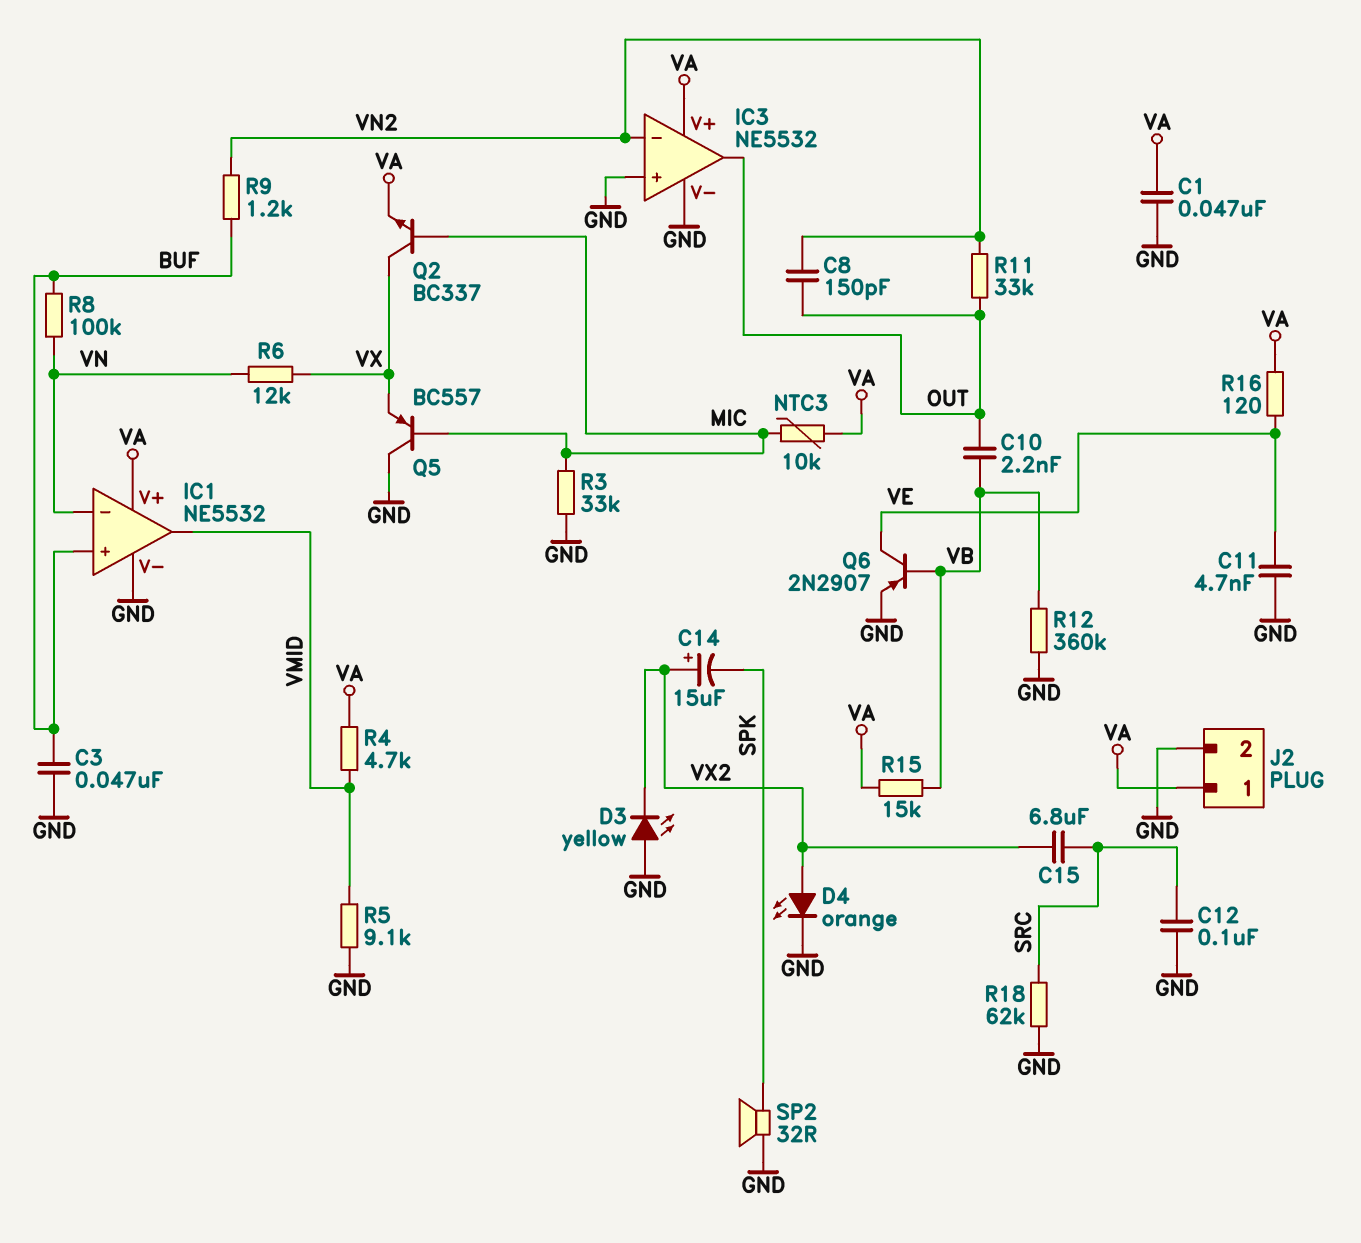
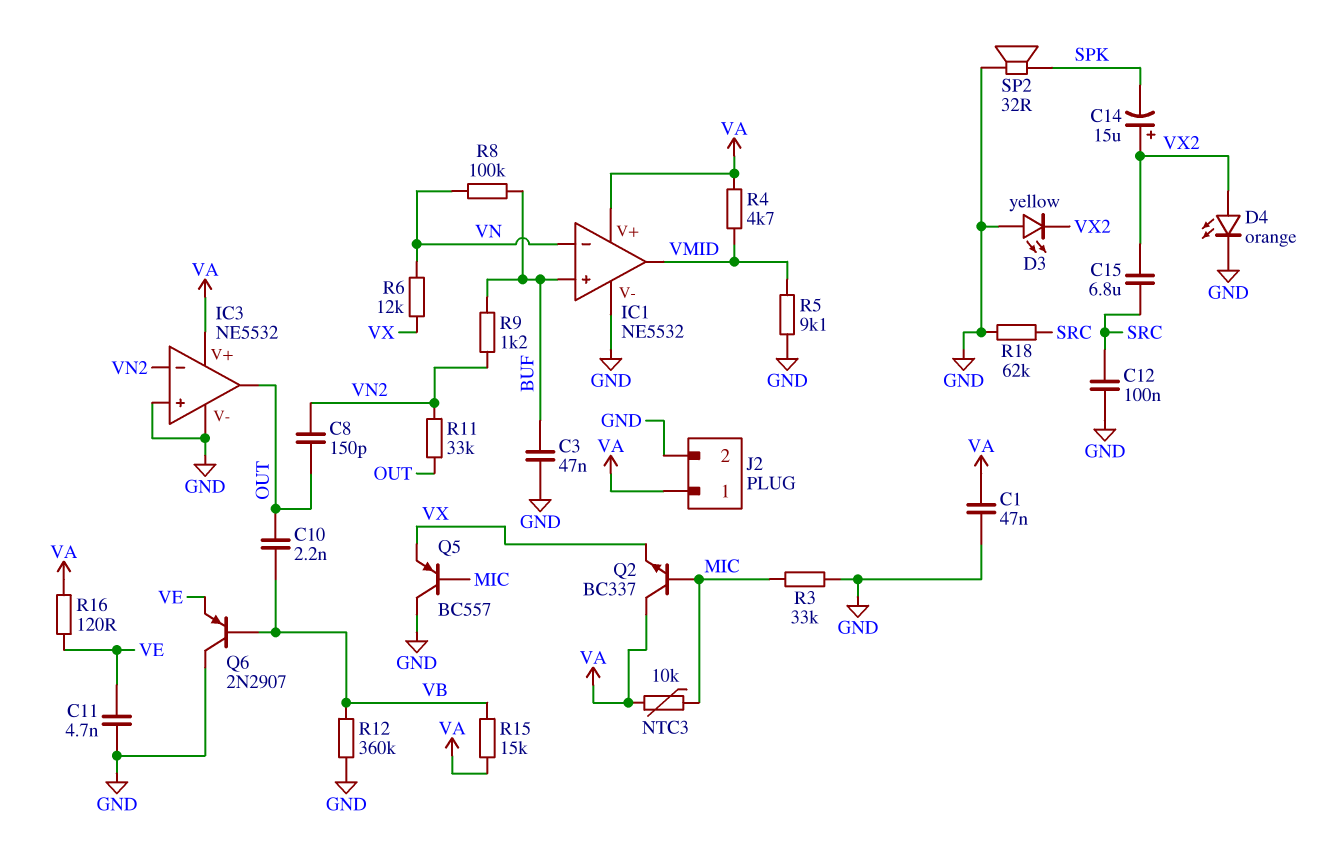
Q2: NPN BC337 (B MIC, C VX, E VA) -> NPN BC337 (B MIC, C VA, E VX)
Q6: PNP 2N2907 (B VB, C VE, E GND) -> PNP 2N2907 (B VB, C GND, E VE)

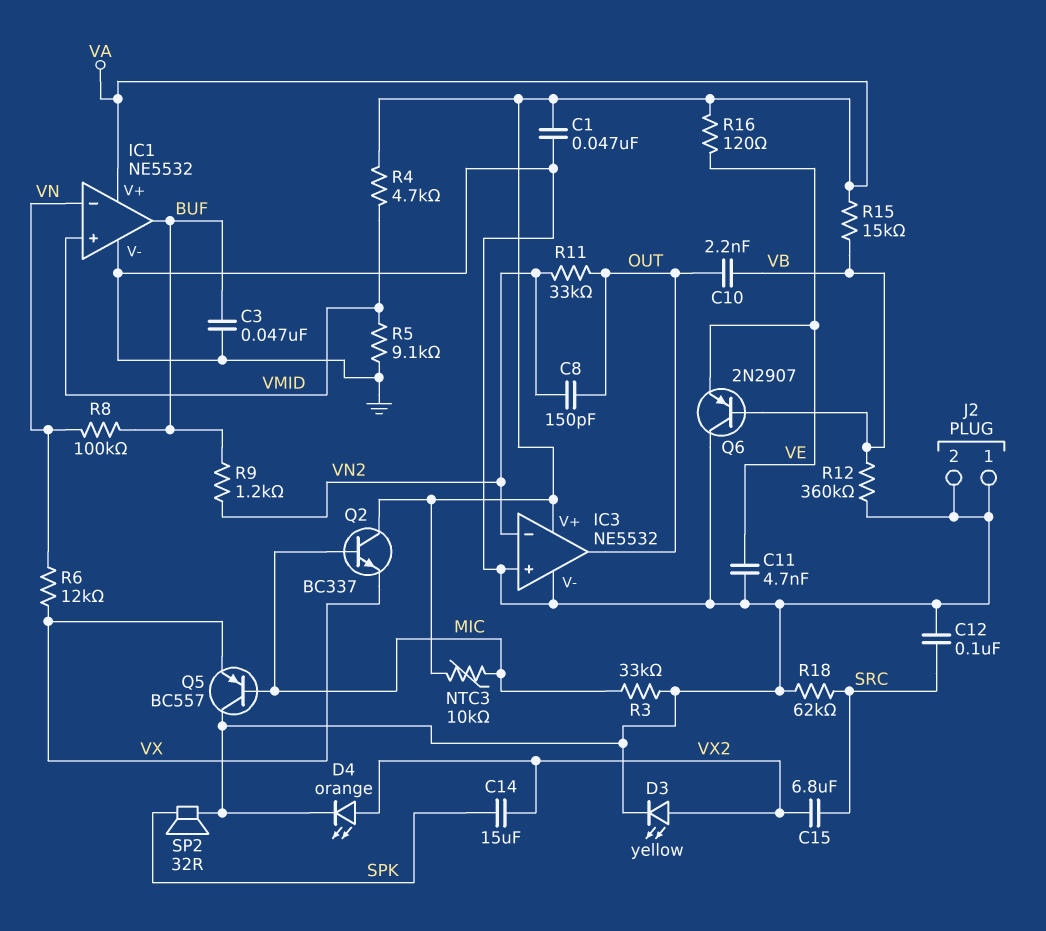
C14: 15uF (plus VX2, minus SPK) -> 15uF (SPK, VX2)
D3: LED yellow (A GND, K VX2) -> LED yellow (A VX2, K GND)
IC1 pin in+: BUF -> VMID
IC1 pin out: VMID -> BUF
J2 pin 1: VA -> GND

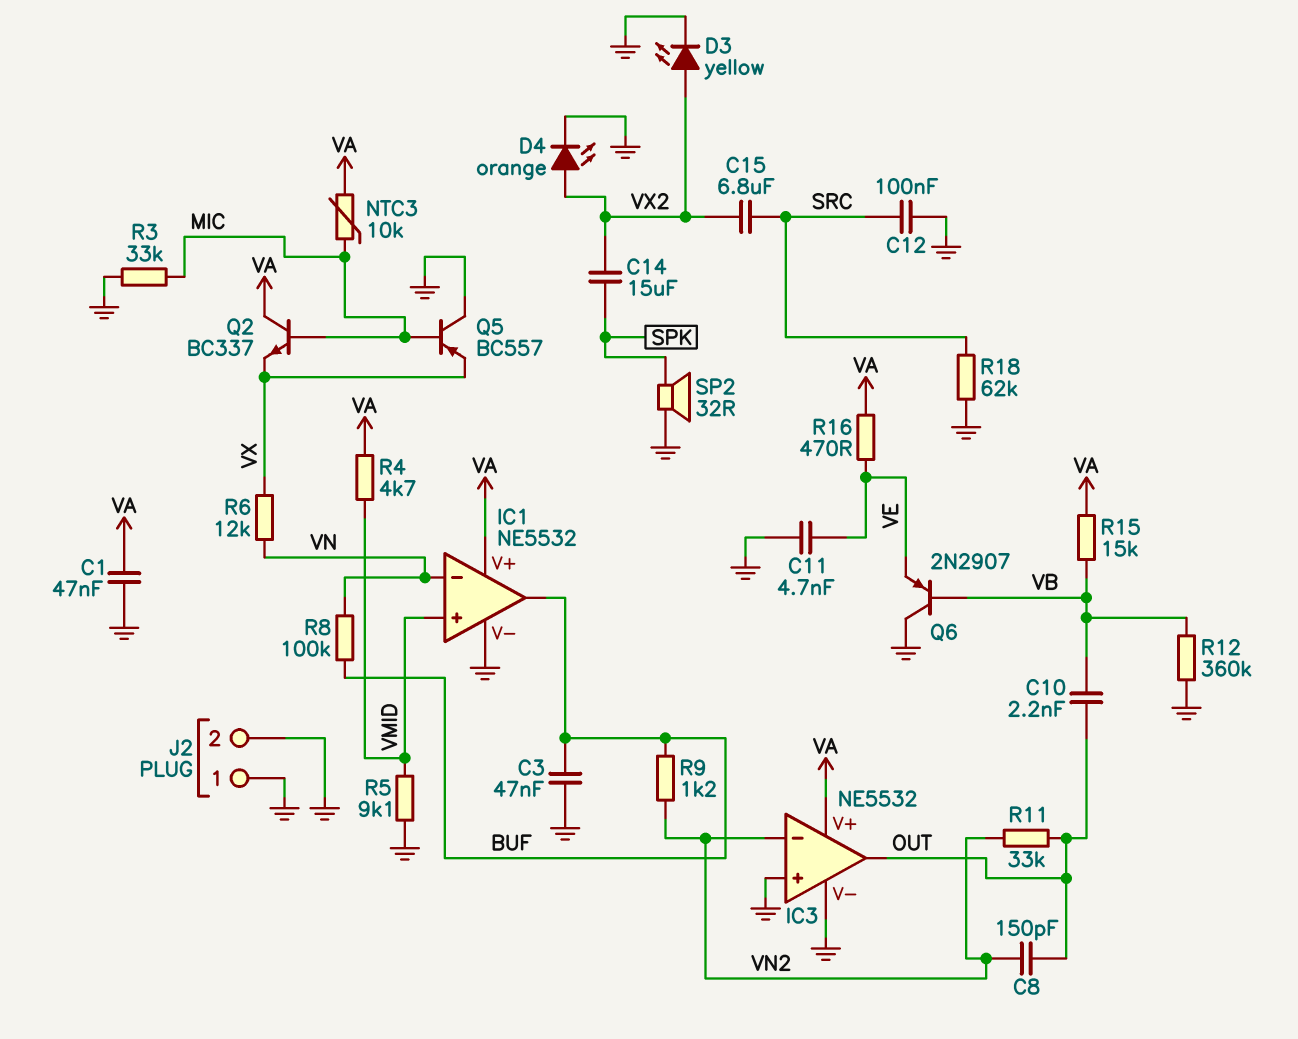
R16: 120 (VA, VE) -> 470 (VA, VE)

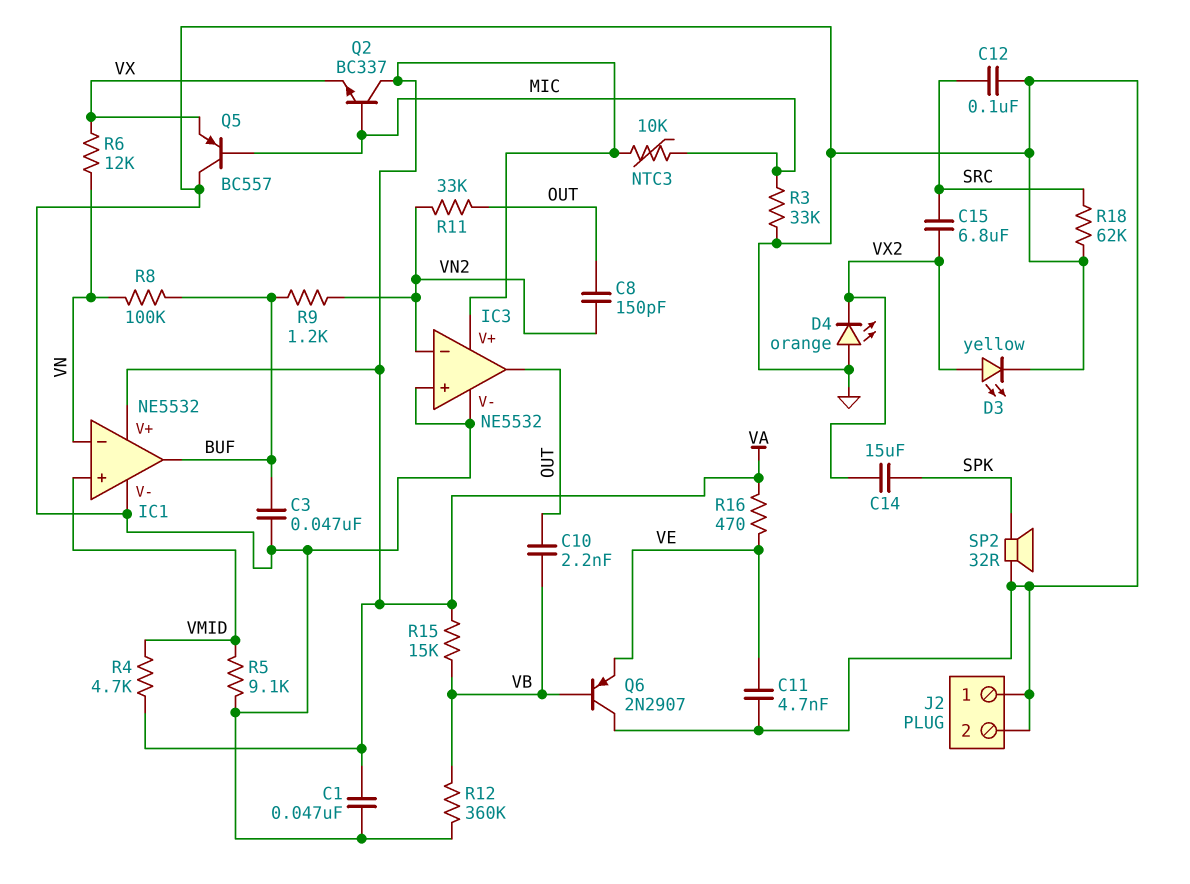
D4: LED orange (A VX2, K GND) -> LED orange (A GND, K VX2)

